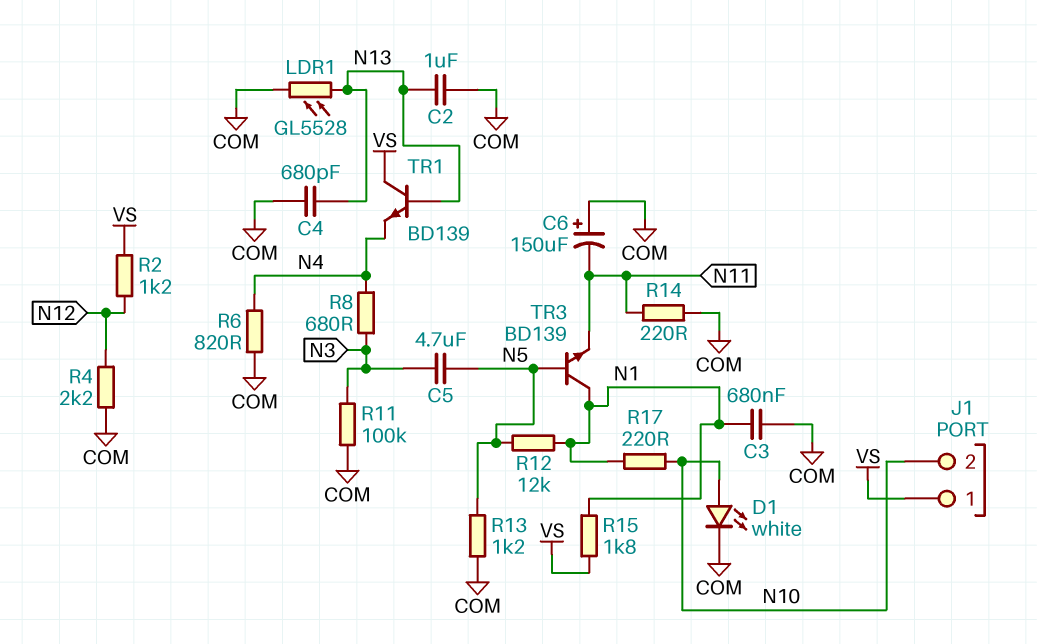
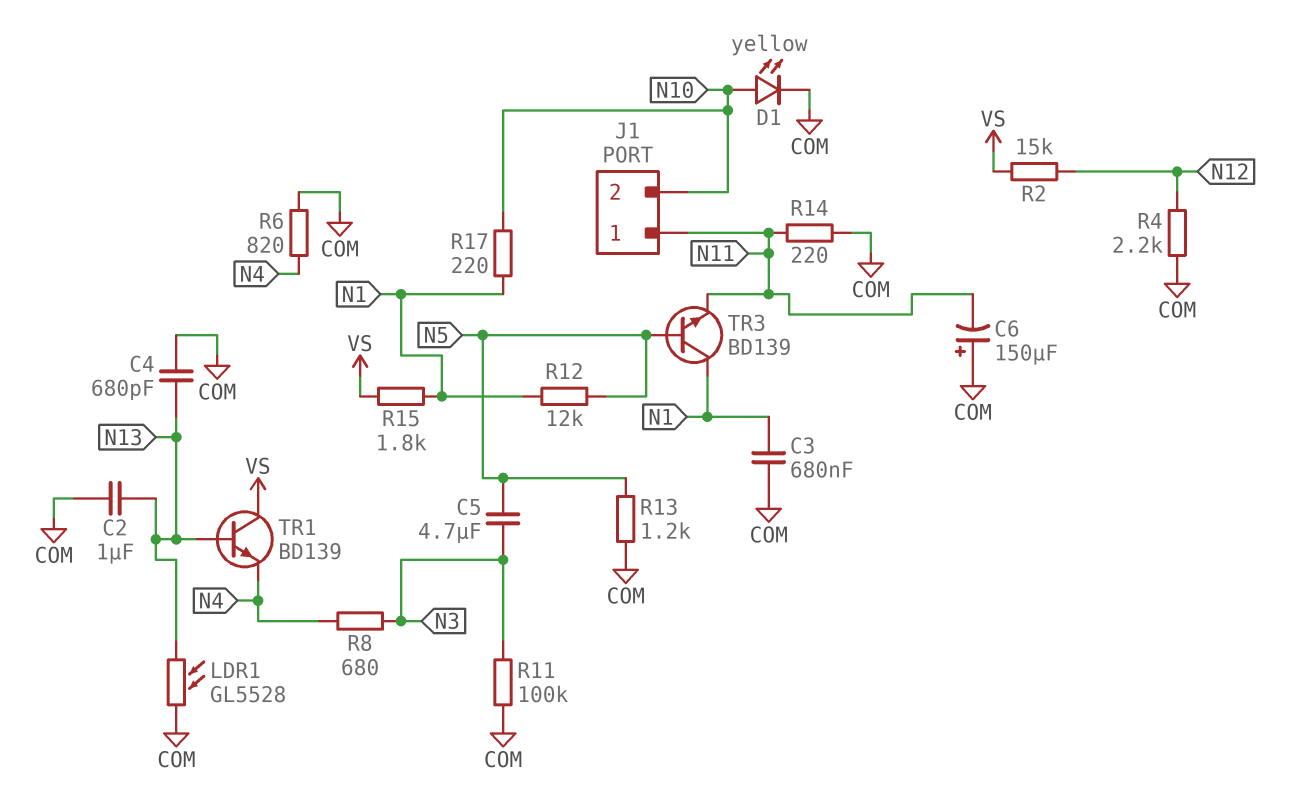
D1: LED white (A N10, K COM) -> LED yellow (A N10, K COM)
J1 pin 1: VS -> N11
R2: 1.2k (N12, VS) -> 15k (N12, VS)

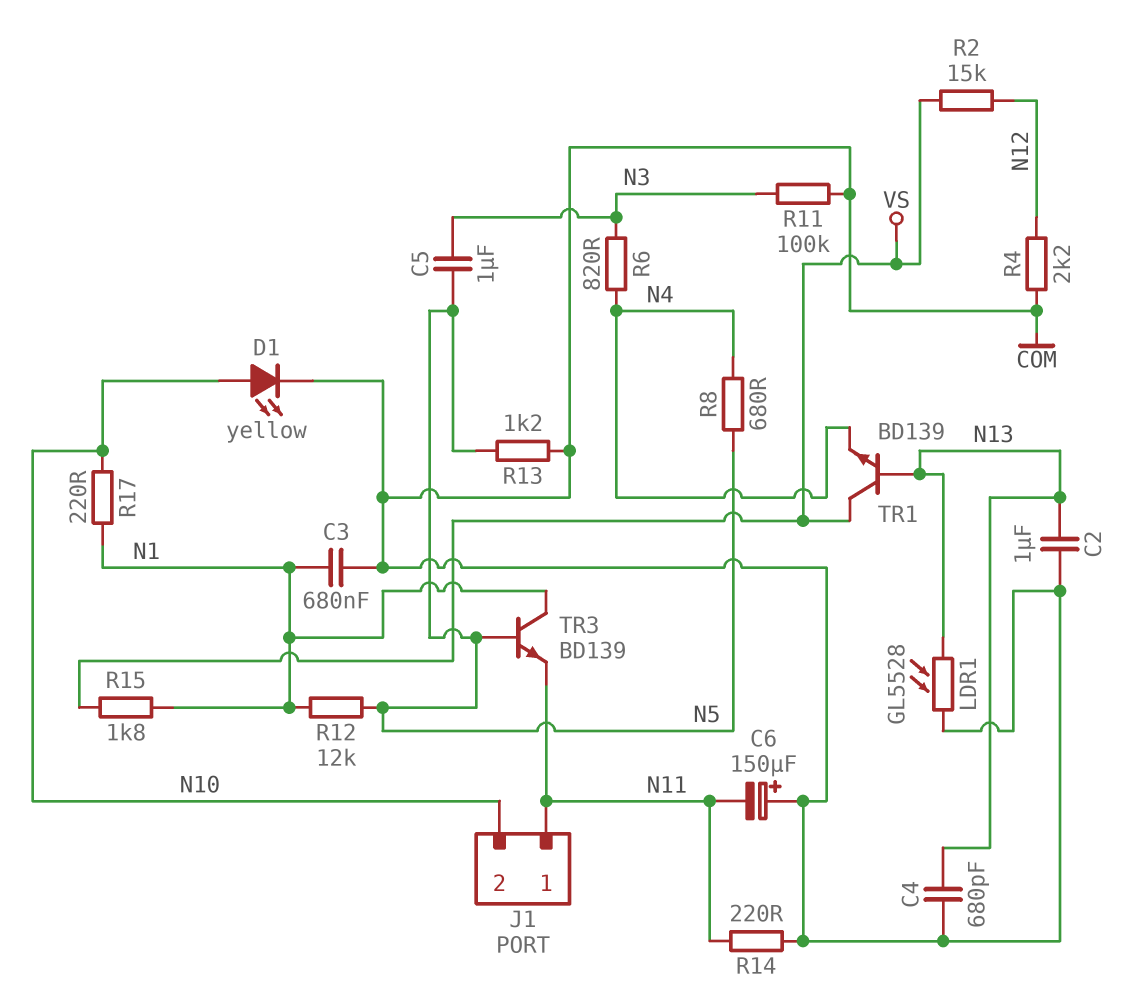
C5: 4.7uF (N3, N5) -> 1uF (N3, N5)
R6: 820 (COM, N4) -> 820 (N3, N4)
R8: 680 (N3, N4) -> 680 (N4, N5)

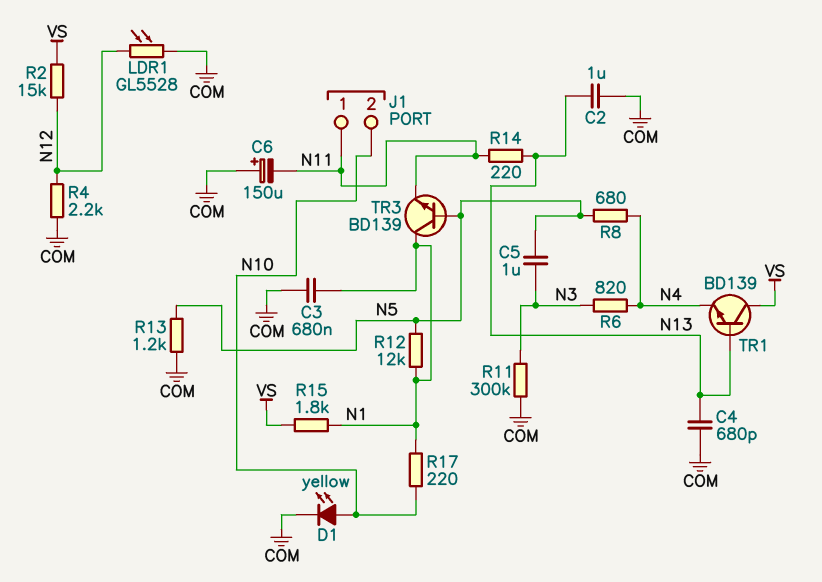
LDR1: GL5528 (COM, N13) -> GL5528 (COM, N12)
R11: 100k (COM, N3) -> 300k (COM, N3)
R14: 220 (COM, N11) -> 220 (N11, N13)

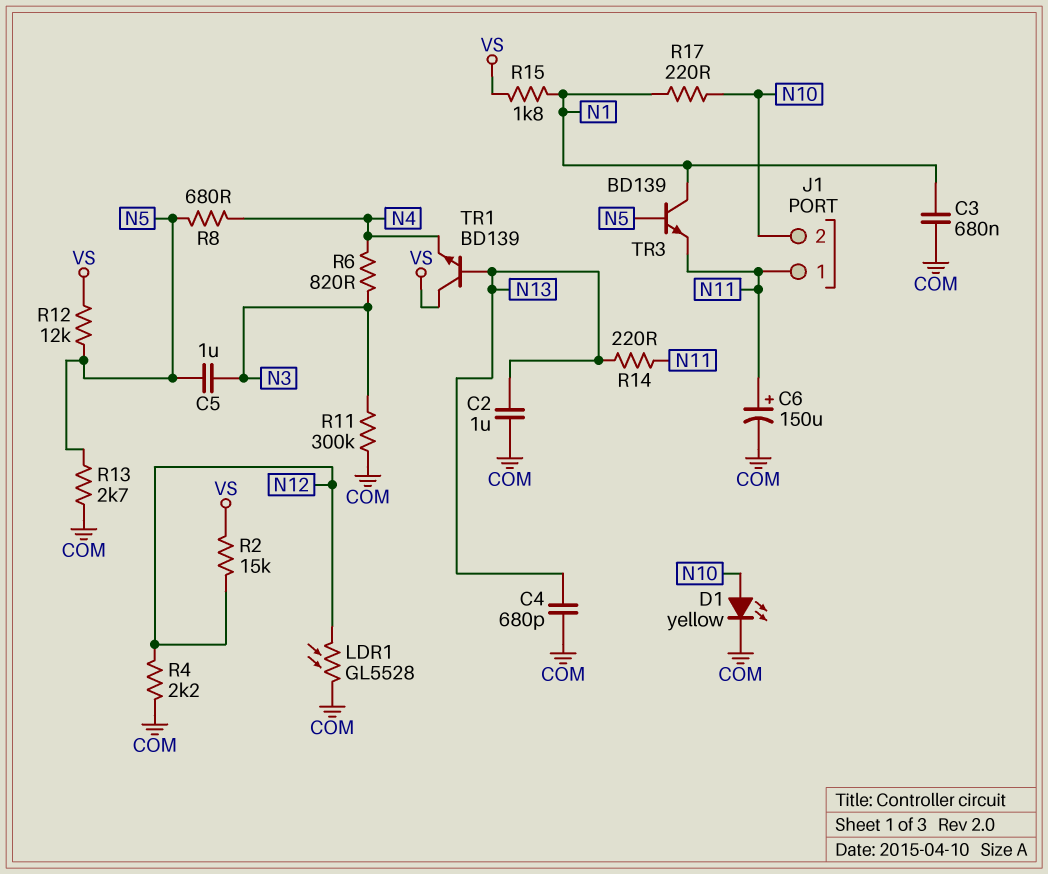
C6: 150uF (plus COM, minus N11) -> 150uF (plus N11, minus COM)
R12: 12k (N1, N5) -> 12k (N5, VS)
R13: 1.2k (COM, N5) -> 2.7k (COM, N5)

